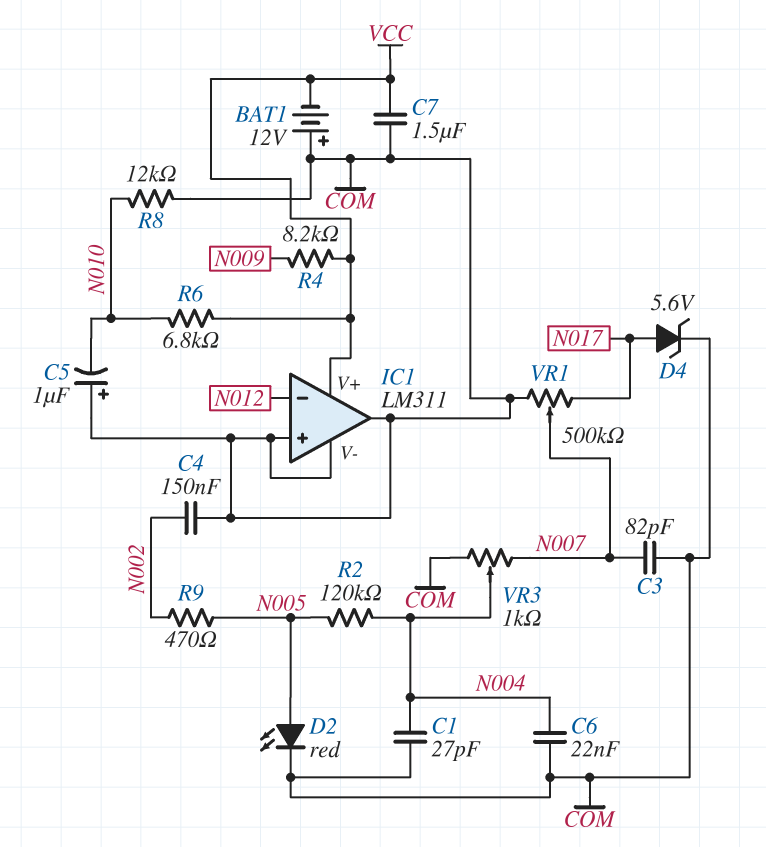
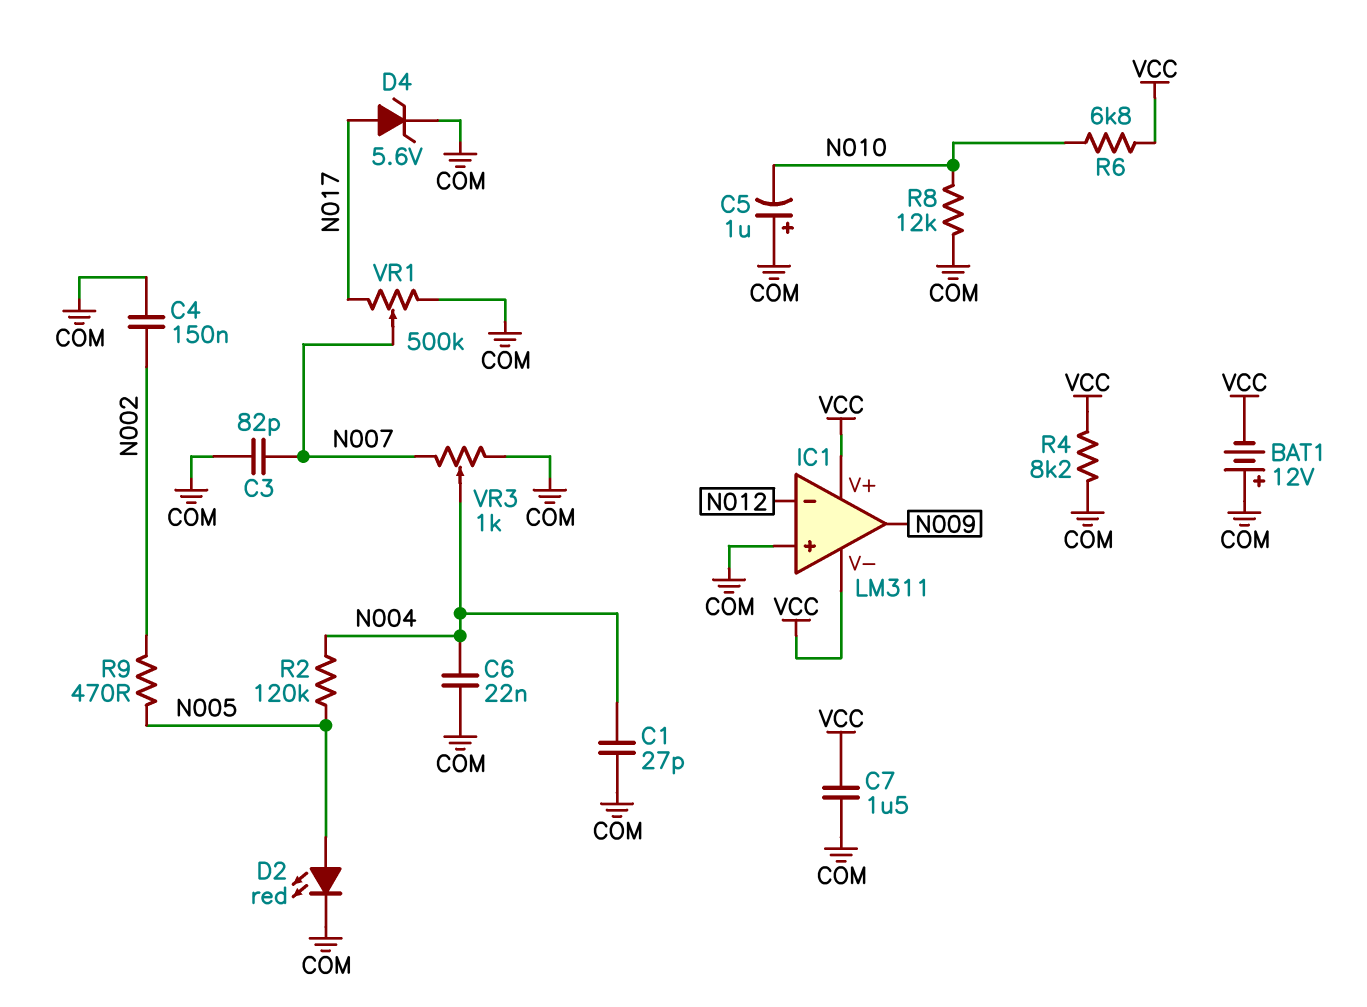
IC1 pin V-: COM -> VCC
IC1 pin out: COM -> N009
R4: 8.2k (N009, VCC) -> 8.2k (COM, VCC)

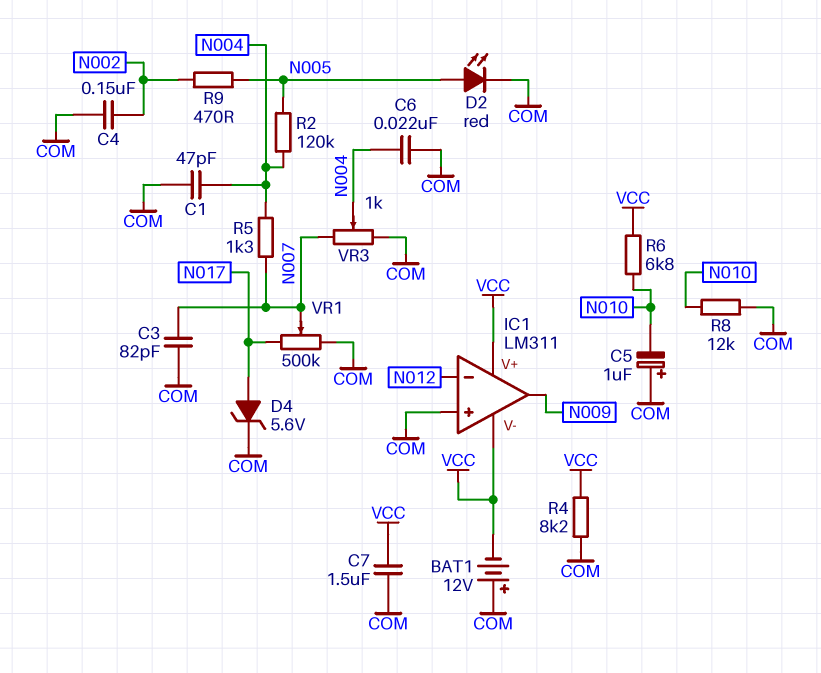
C1: 27pF (COM, N004) -> 47pF (COM, N004)
R5: none -> 1.3k (N004, N007)

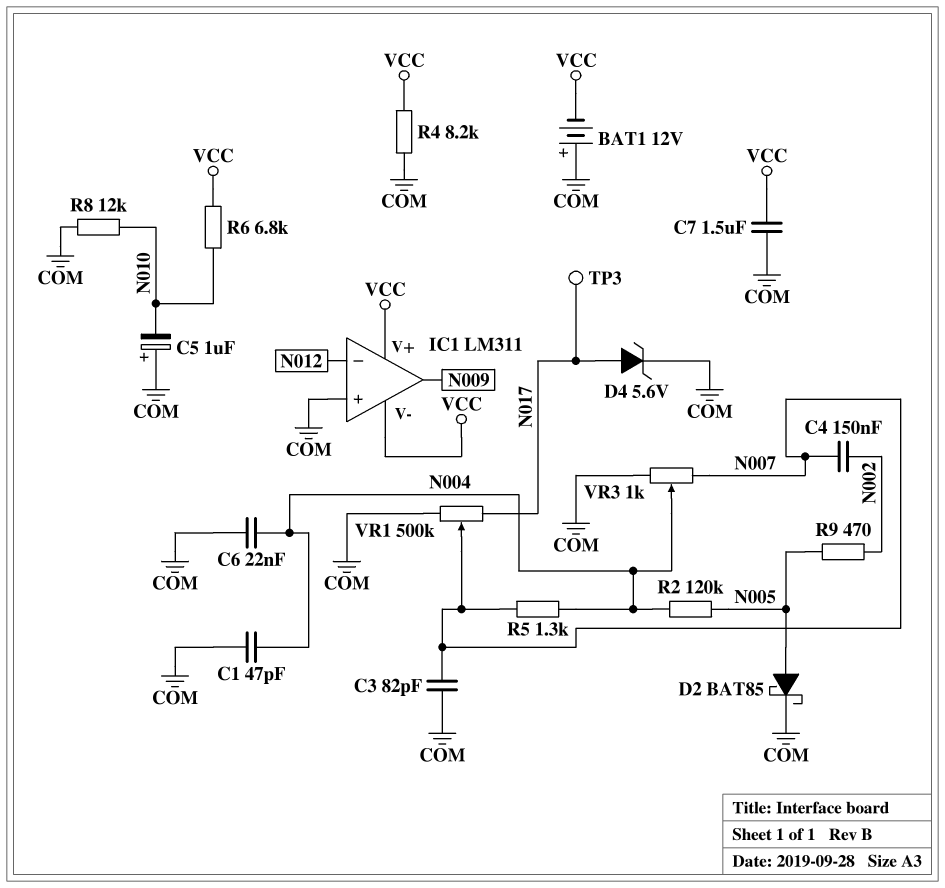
C4: 150nF (COM, N002) -> 150nF (N002, N007)
D2: LED red (A N005, K COM) -> schottky BAT85 (A N005, K COM)
TP3: none -> test point (N017)

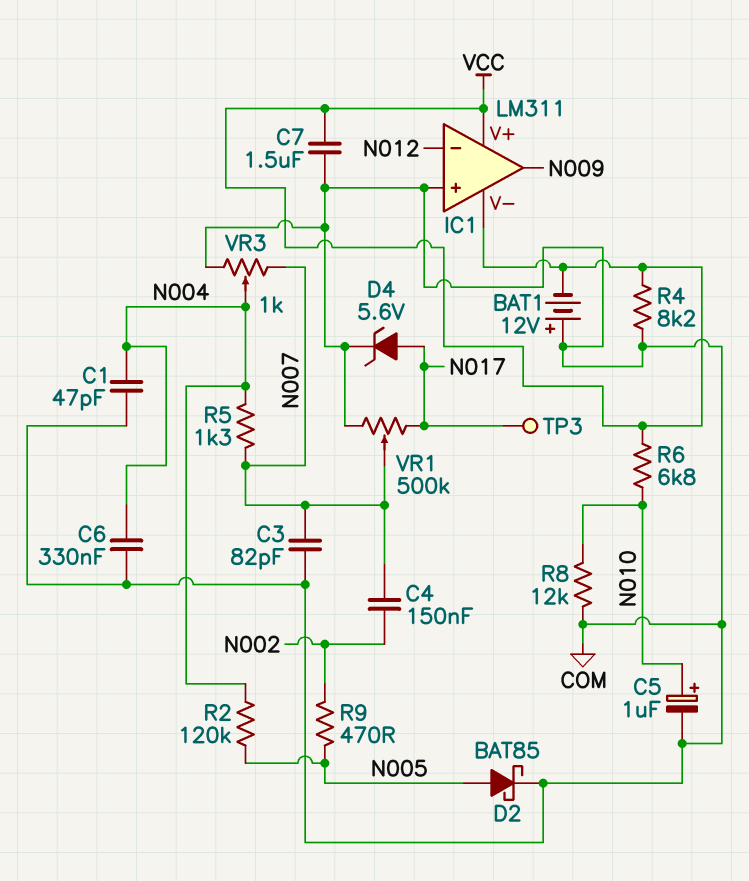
C5: 1uF (plus COM, minus N010) -> 1uF (plus N010, minus COM)
C6: 22nF (COM, N004) -> 330nF (COM, N004)

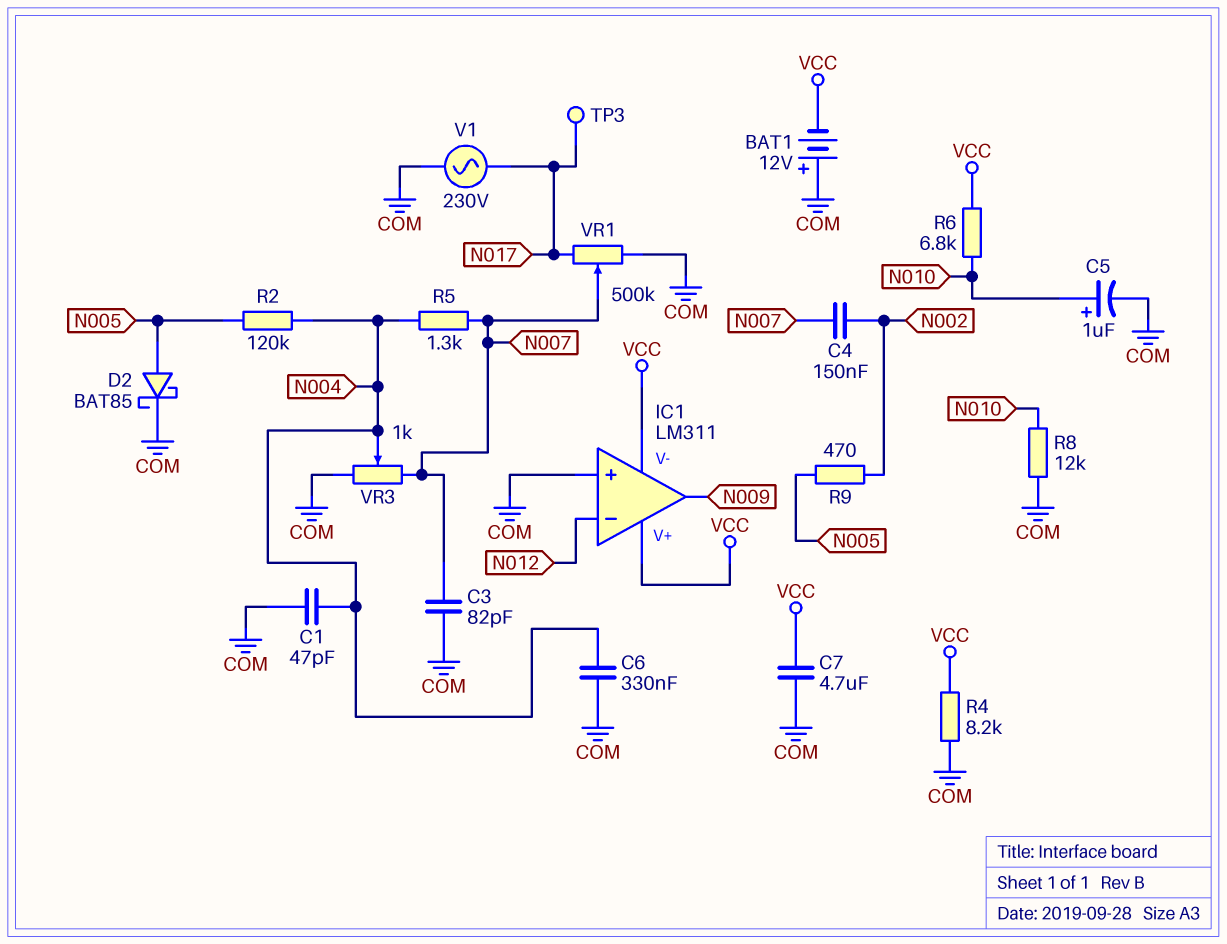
C7: 1.5uF (COM, VCC) -> 4.7uF (COM, VCC)
D4: zener 5.6V (A N017, K COM) -> none
V1: none -> AC 230V (COM, N017)

